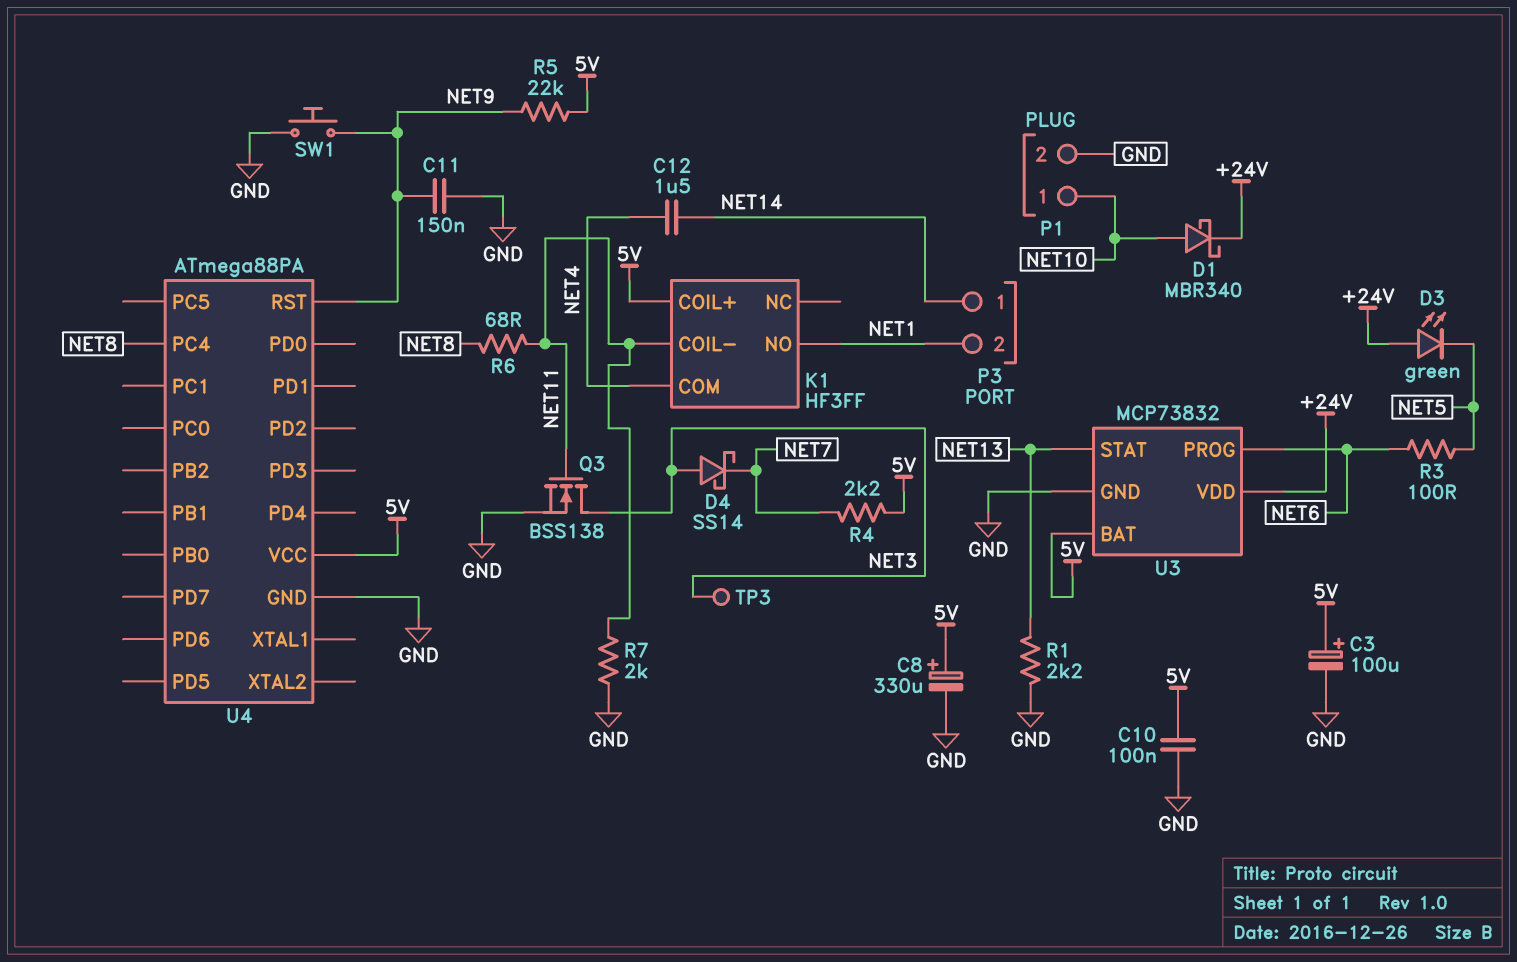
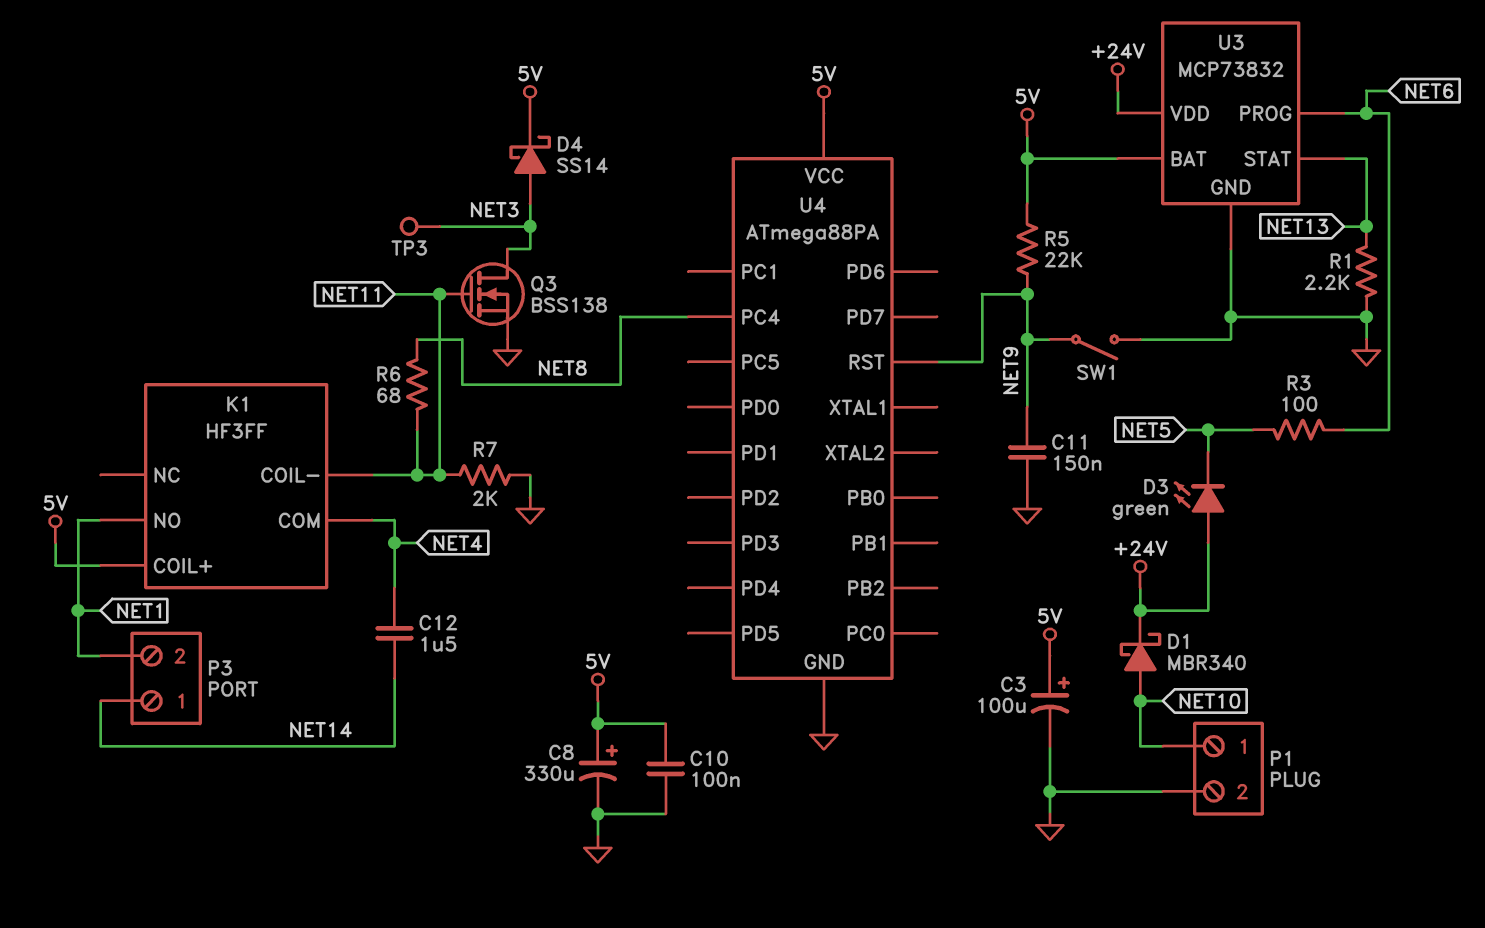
D4: schottky SS14 (A NET3, K NET7) -> schottky SS14 (A NET3, K 5V)
R4: 2.2k (5V, NET7) -> none
SW1: button (GND, NET9) -> switch (GND, NET9)

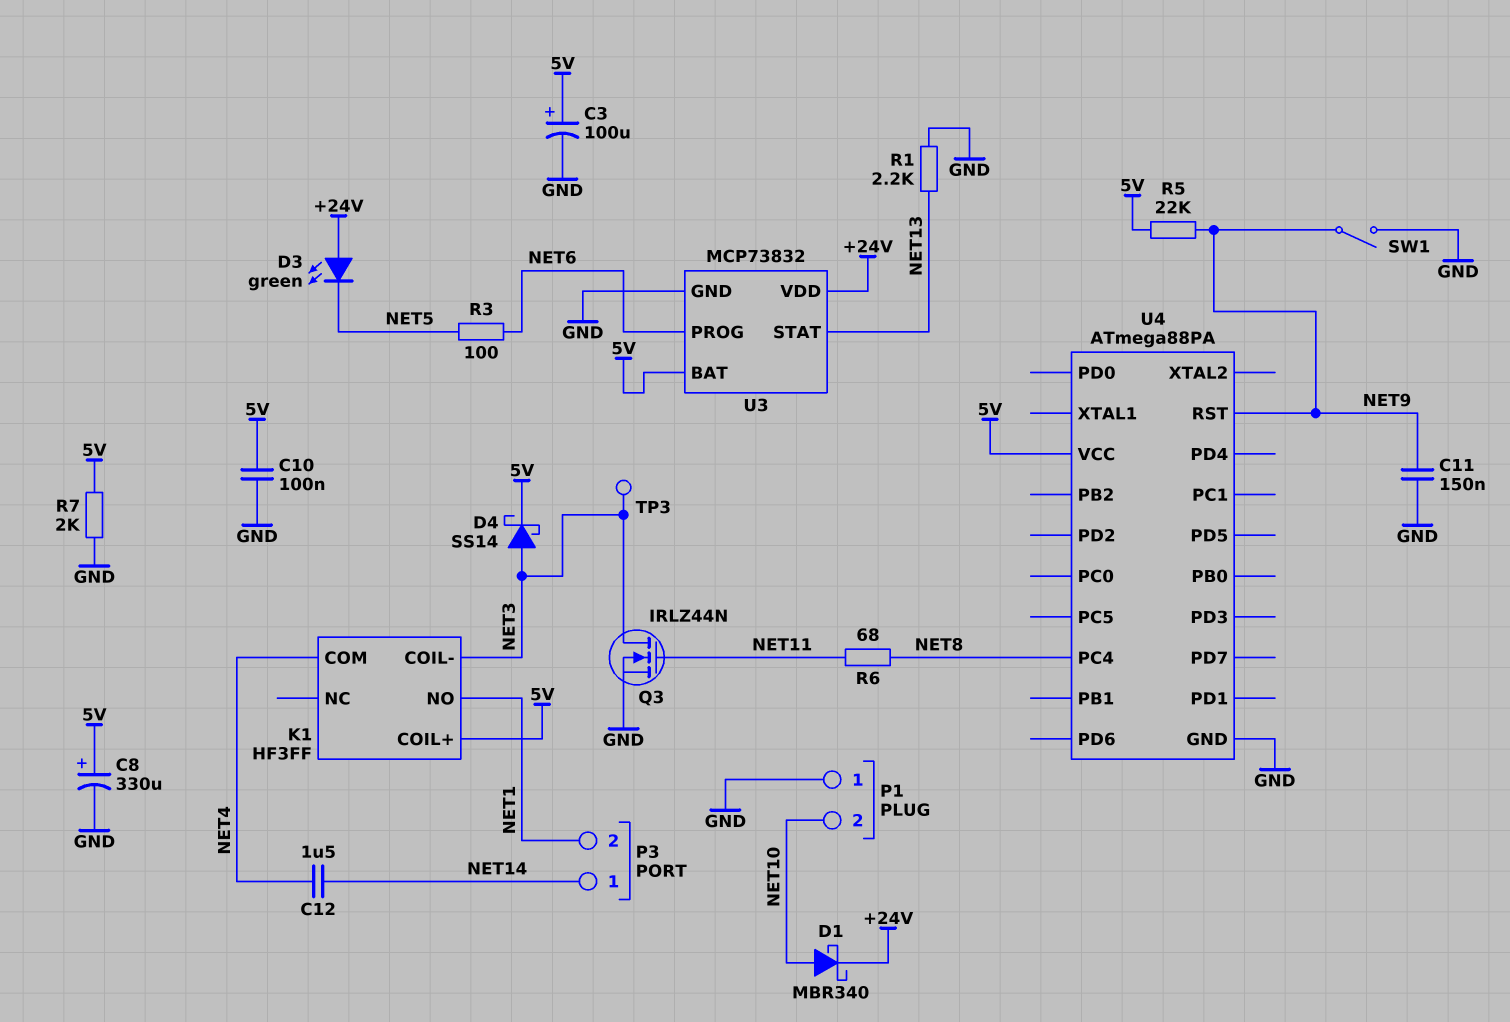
K1 pin COIL-: NET11 -> NET3
P1 pin 1: NET10 -> GND
P1 pin 2: GND -> NET10
Q3: NMOS BSS138 (G NET11, D NET3, S GND) -> NMOS IRLZ44N (G NET11, D NET3, S GND)
R7: 2k (GND, NET11) -> 2k (5V, GND)

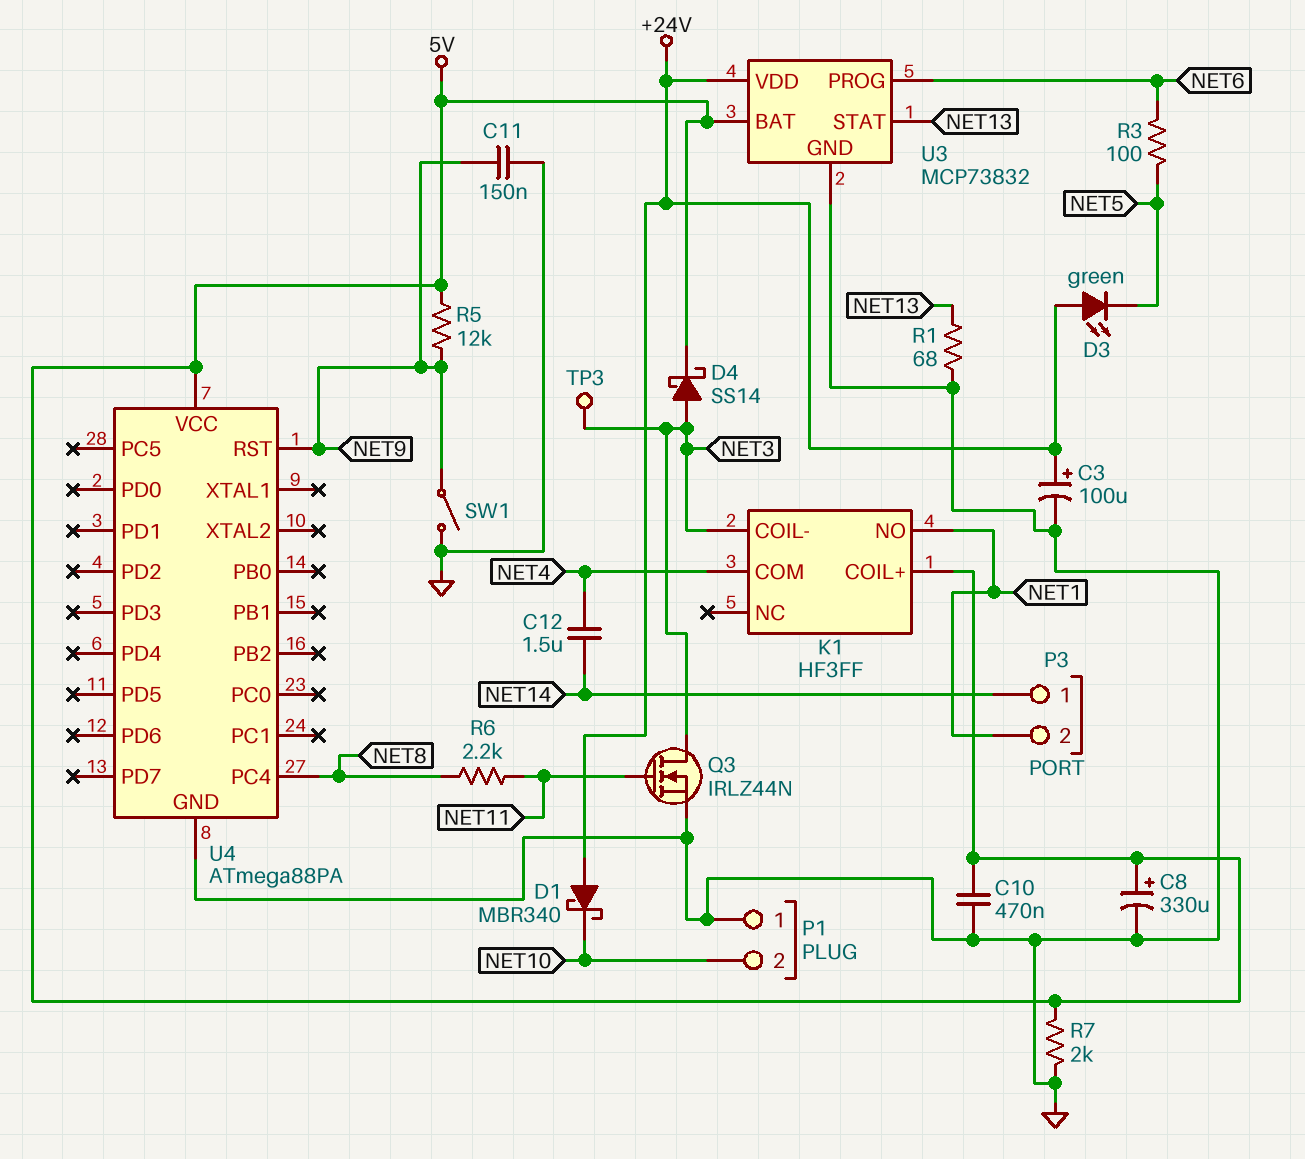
C3: 100uF (plus 5V, minus GND) -> 100uF (plus +24V, minus GND)
C10: 100nF (5V, GND) -> 470nF (5V, GND)
D1: schottky MBR340 (A NET10, K +24V) -> schottky MBR340 (A +24V, K NET10)
R1: 2.2k (GND, NET13) -> 68 (GND, NET13)
R5: 22k (5V, NET9) -> 12k (5V, NET9)
R6: 68 (NET8, NET11) -> 2.2k (NET8, NET11)

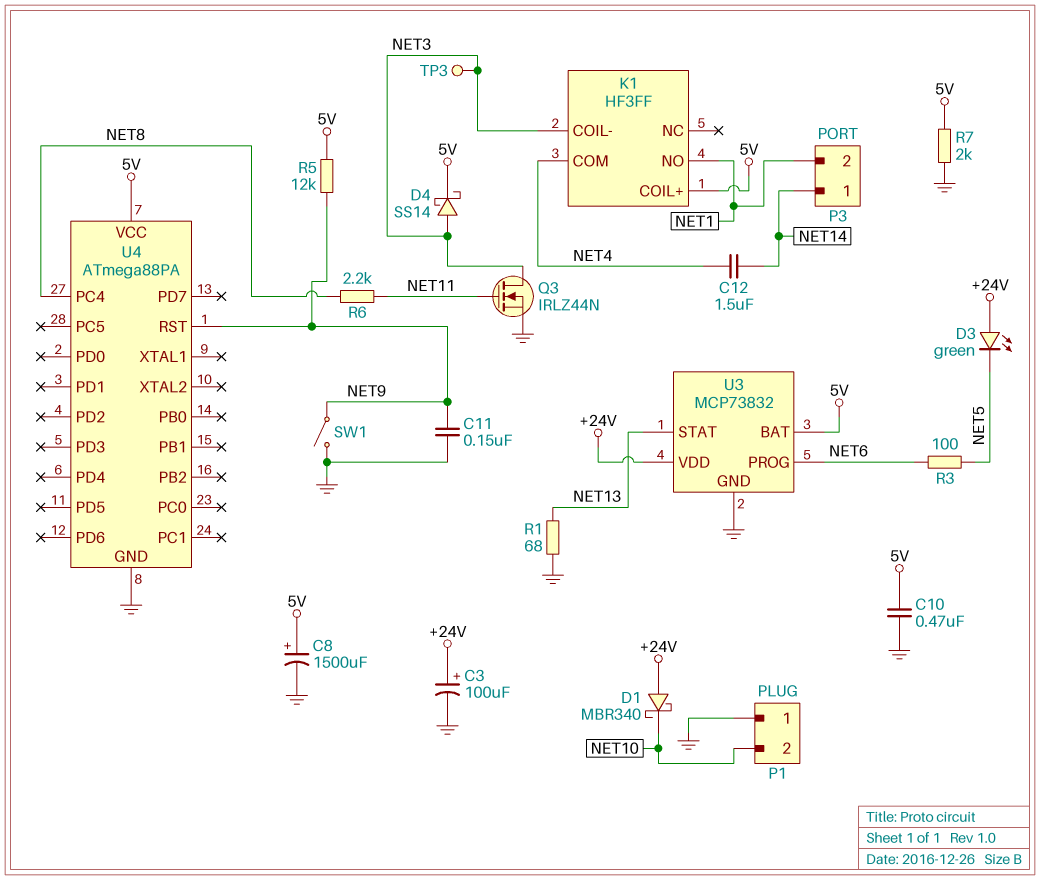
C8: 330uF (plus 5V, minus GND) -> 1500uF (plus 5V, minus GND)

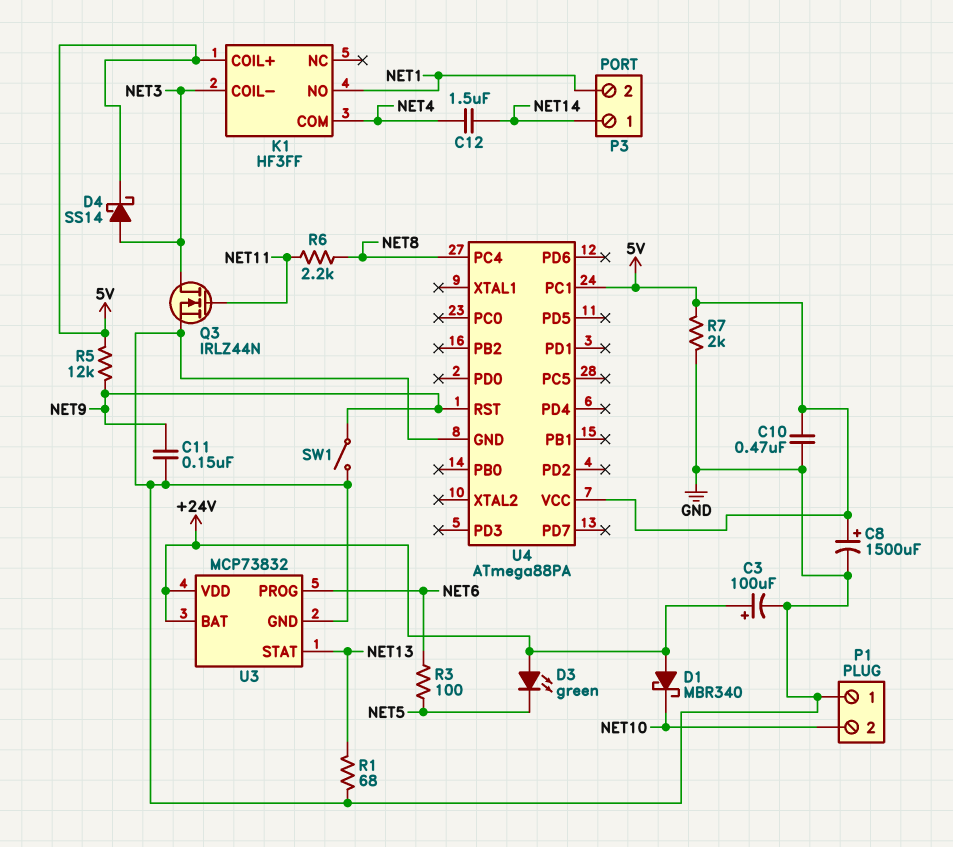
TP3: test point (NET3) -> none
U3 pin BAT: 5V -> +24V
U4 pin PC1: none -> 5V

